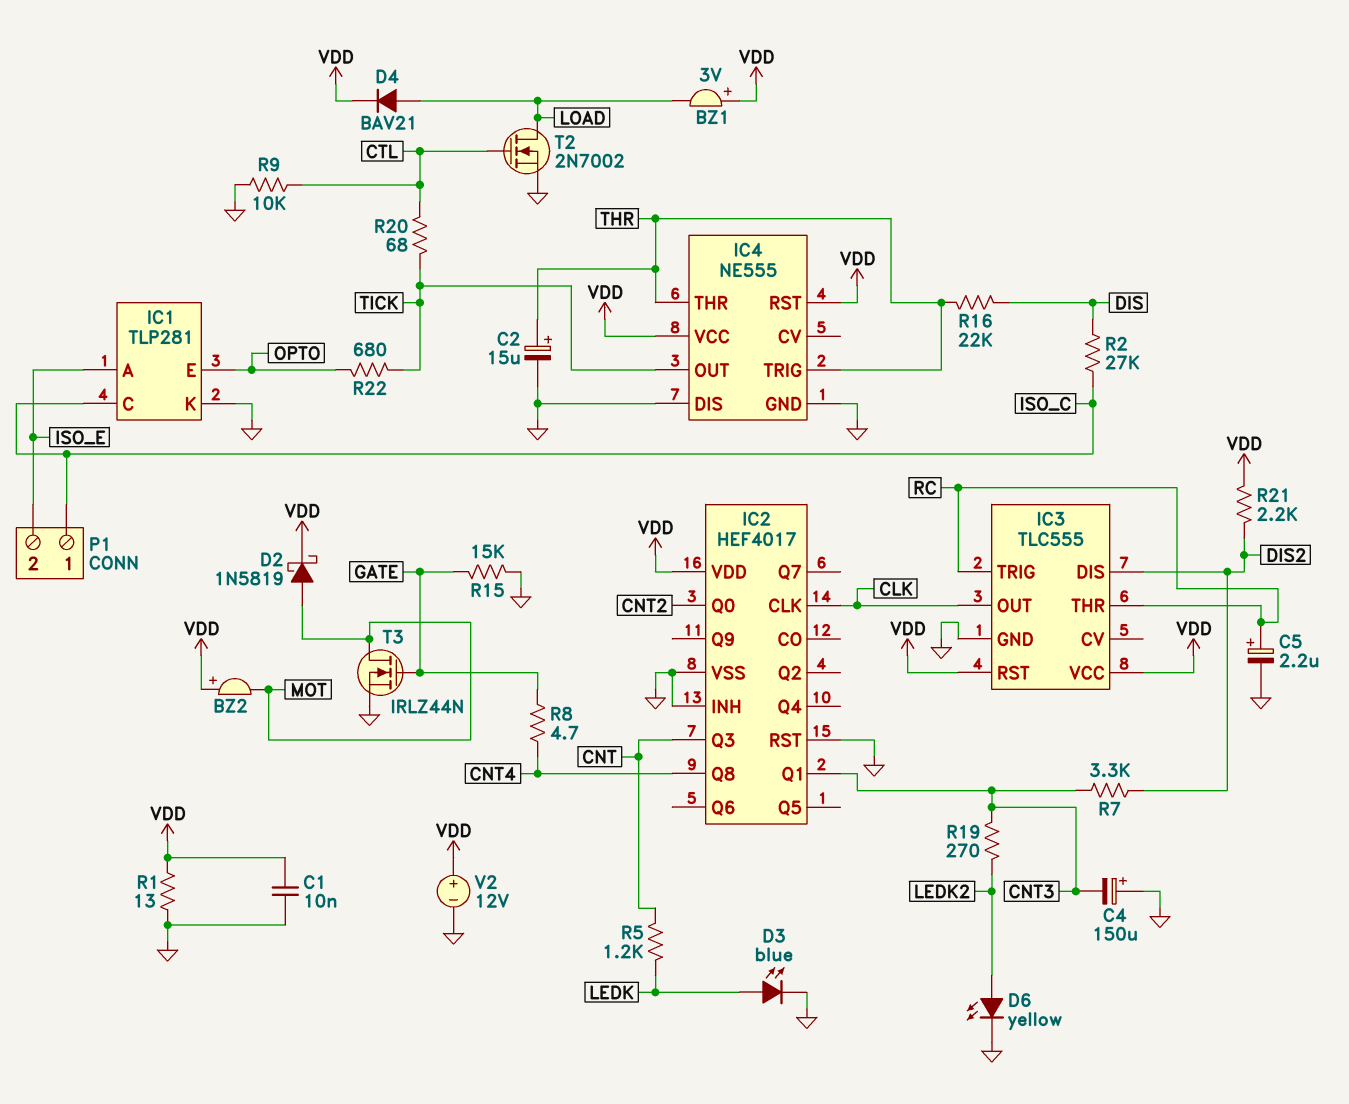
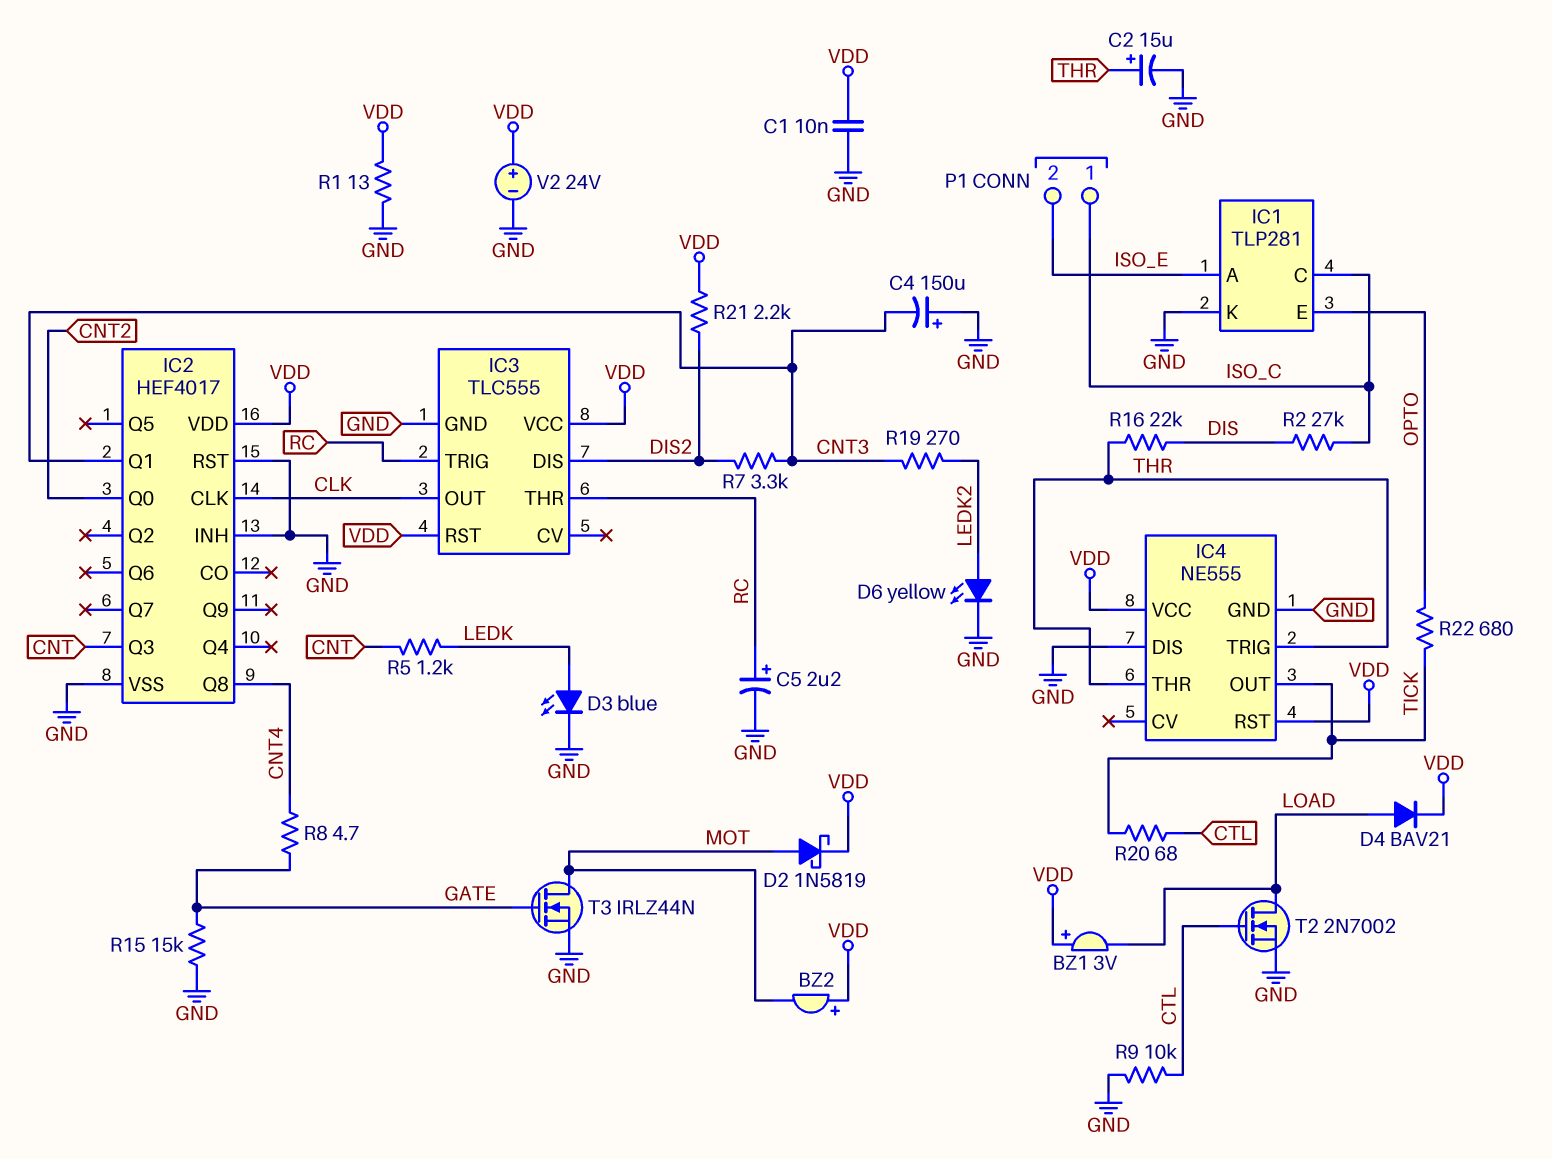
V2: 12V (plus VDD, minus GND) -> 24V (plus VDD, minus GND)

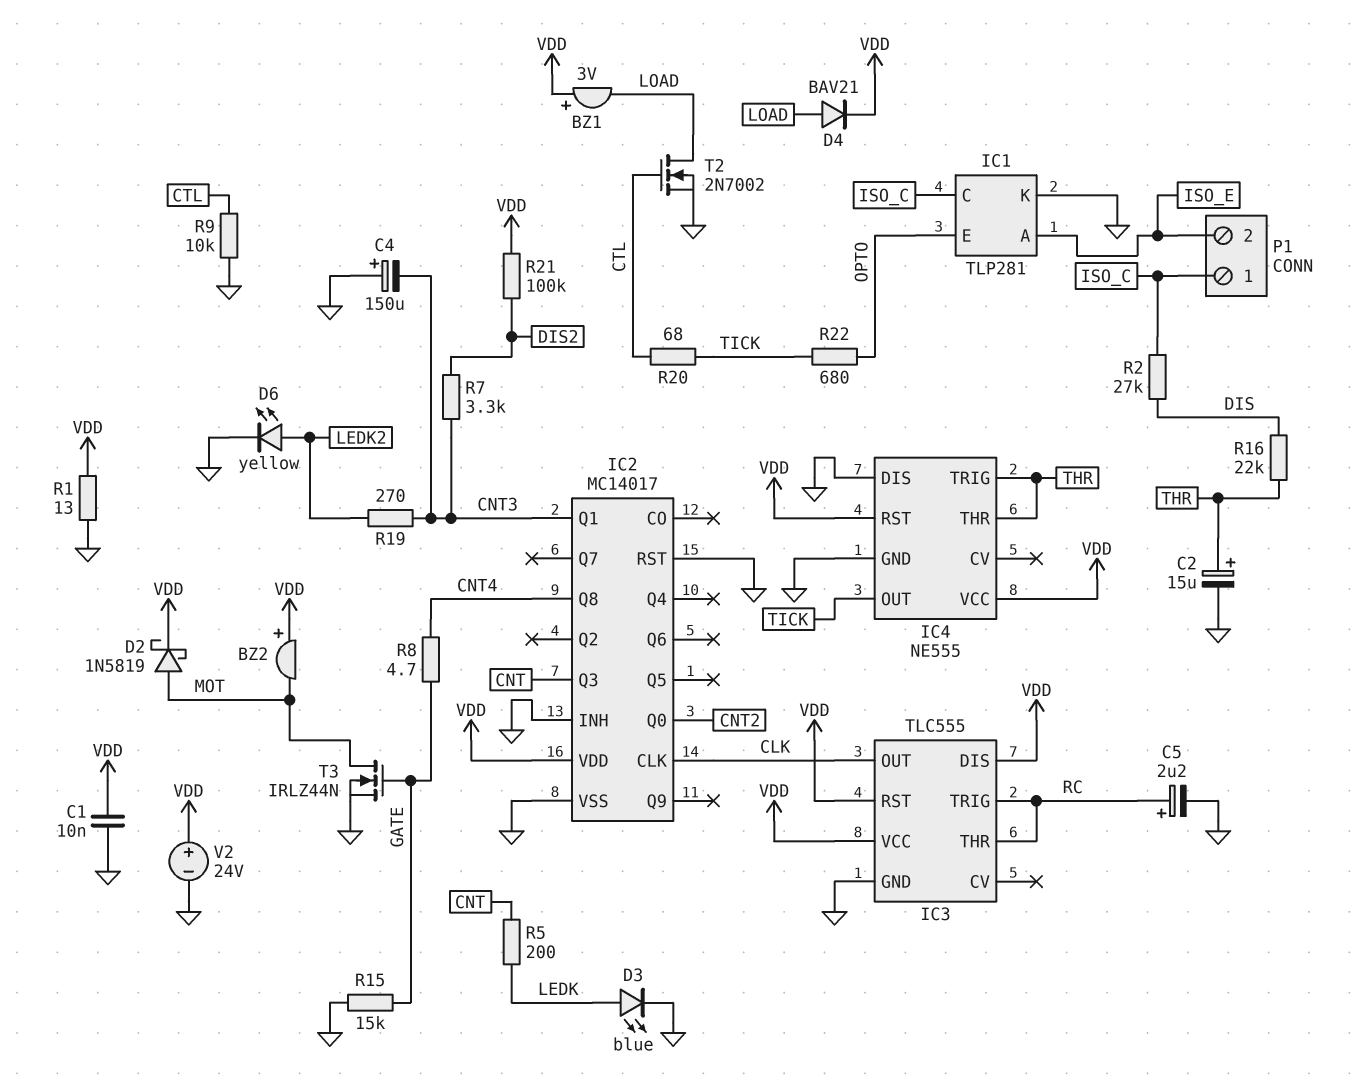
IC2: HEF4017 -> MC14017
IC3 pin DIS: DIS2 -> VDD
R5: 1.2k (CNT, LEDK) -> 200 (CNT, LEDK)
R21: 2.2k (DIS2, VDD) -> 100k (DIS2, VDD)

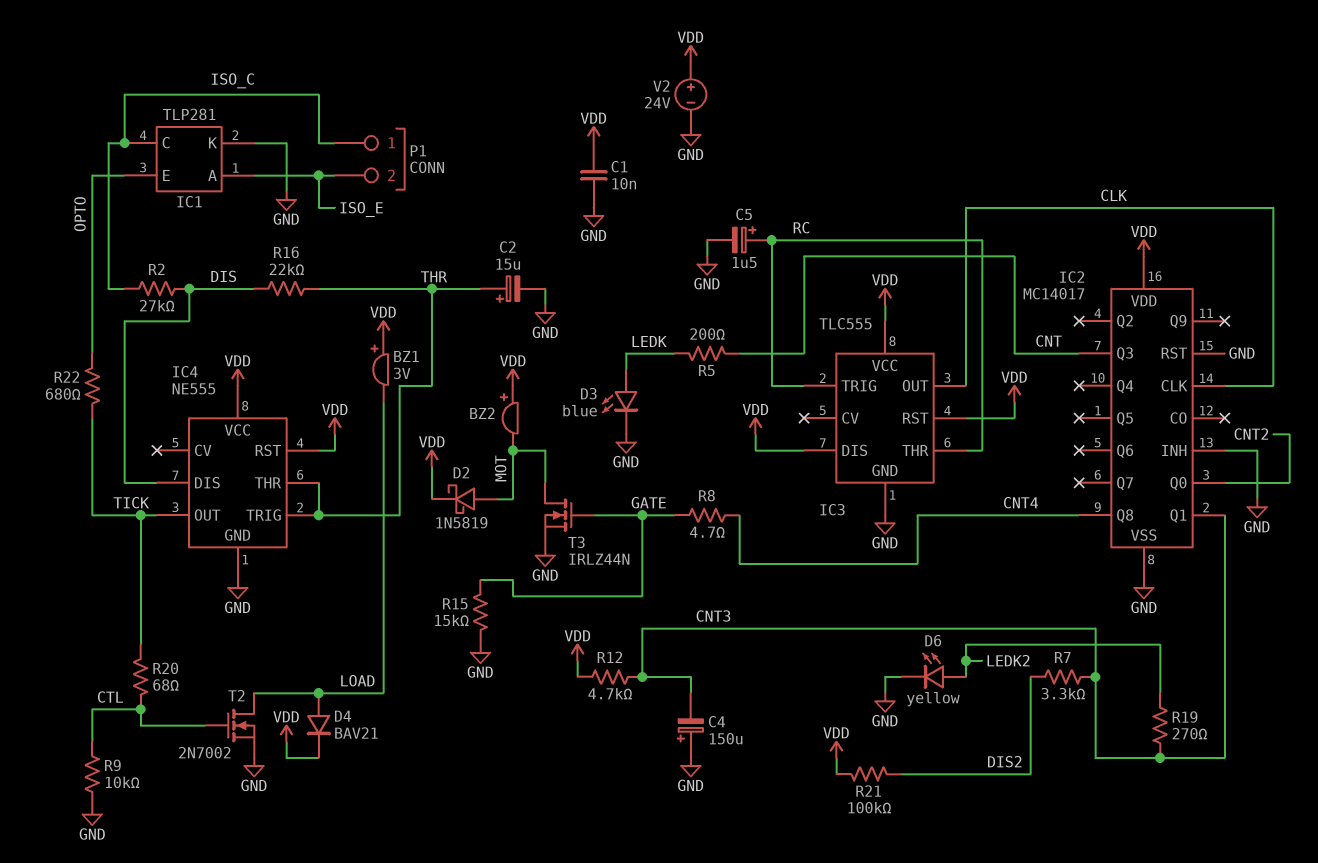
C5: 2.2uF (plus RC, minus GND) -> 1.5uF (plus RC, minus GND)
IC4 pin DIS: GND -> DIS
R1: 13 (GND, VDD) -> none
R12: none -> 4.7k (CNT3, VDD)

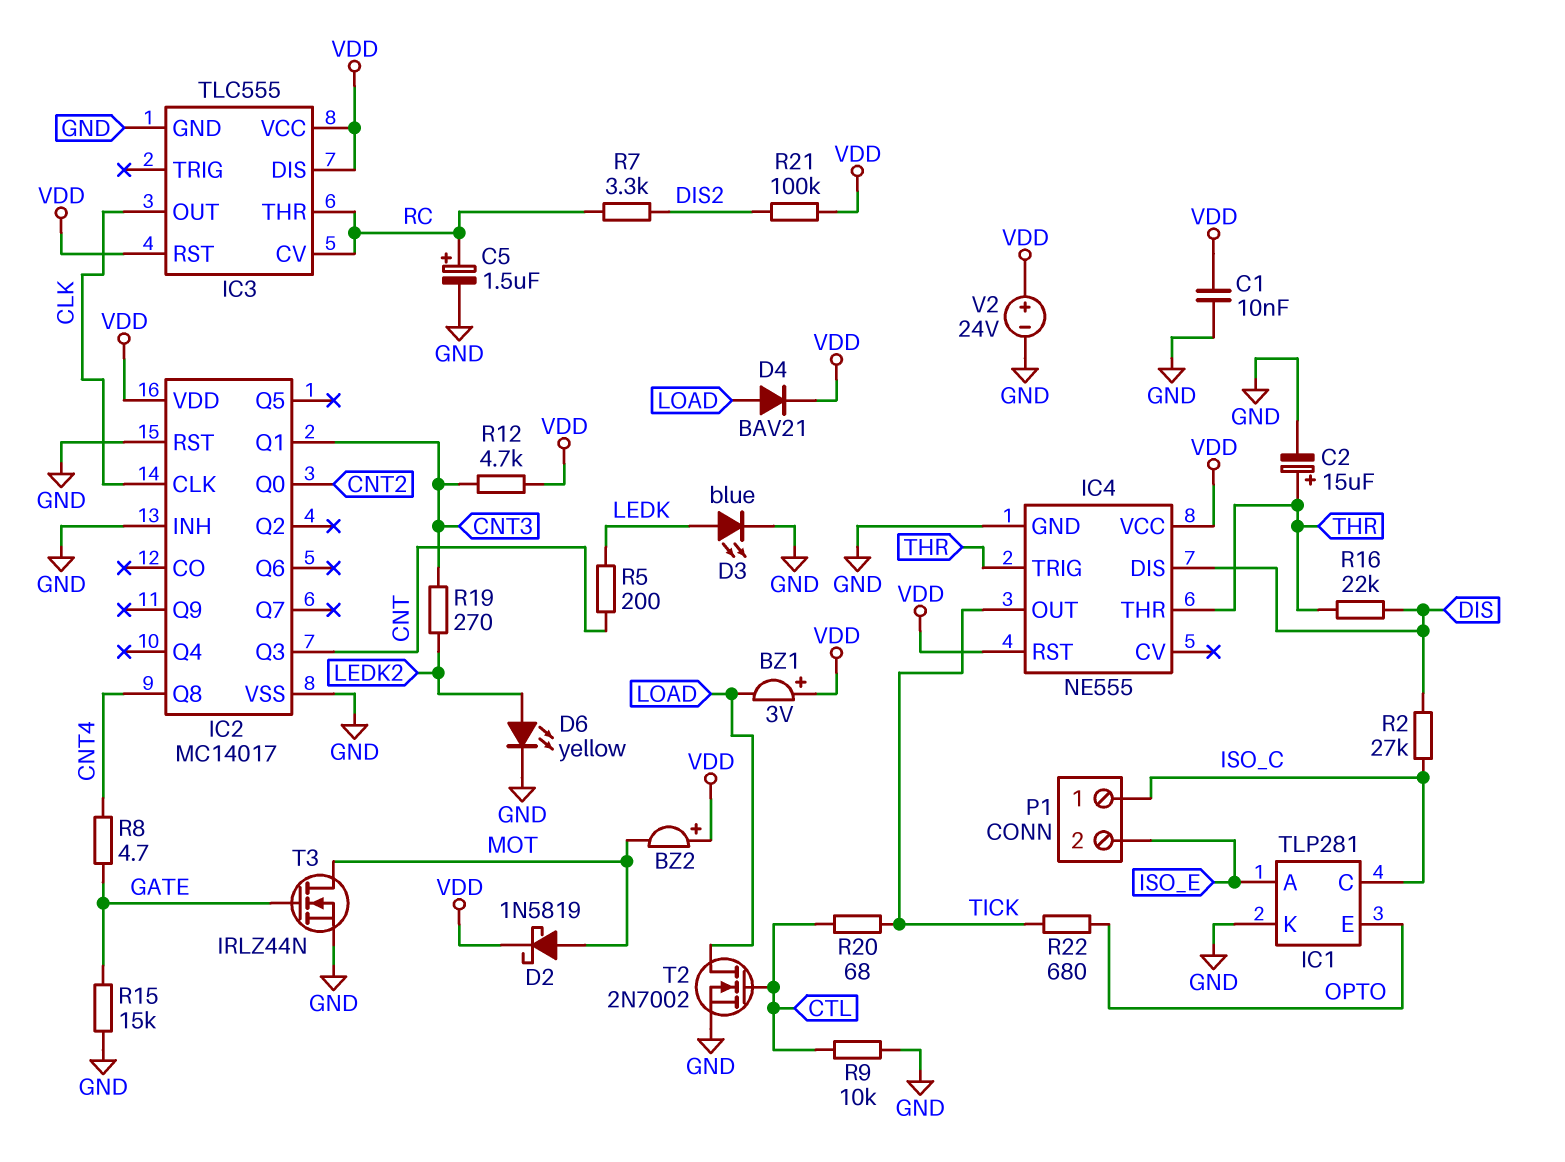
C4: 150uF (plus GND, minus CNT3) -> none
IC3 pin CV: none -> RC
IC3 pin TRIG: RC -> none
R7: 3.3k (CNT3, DIS2) -> 3.3k (DIS2, RC)

